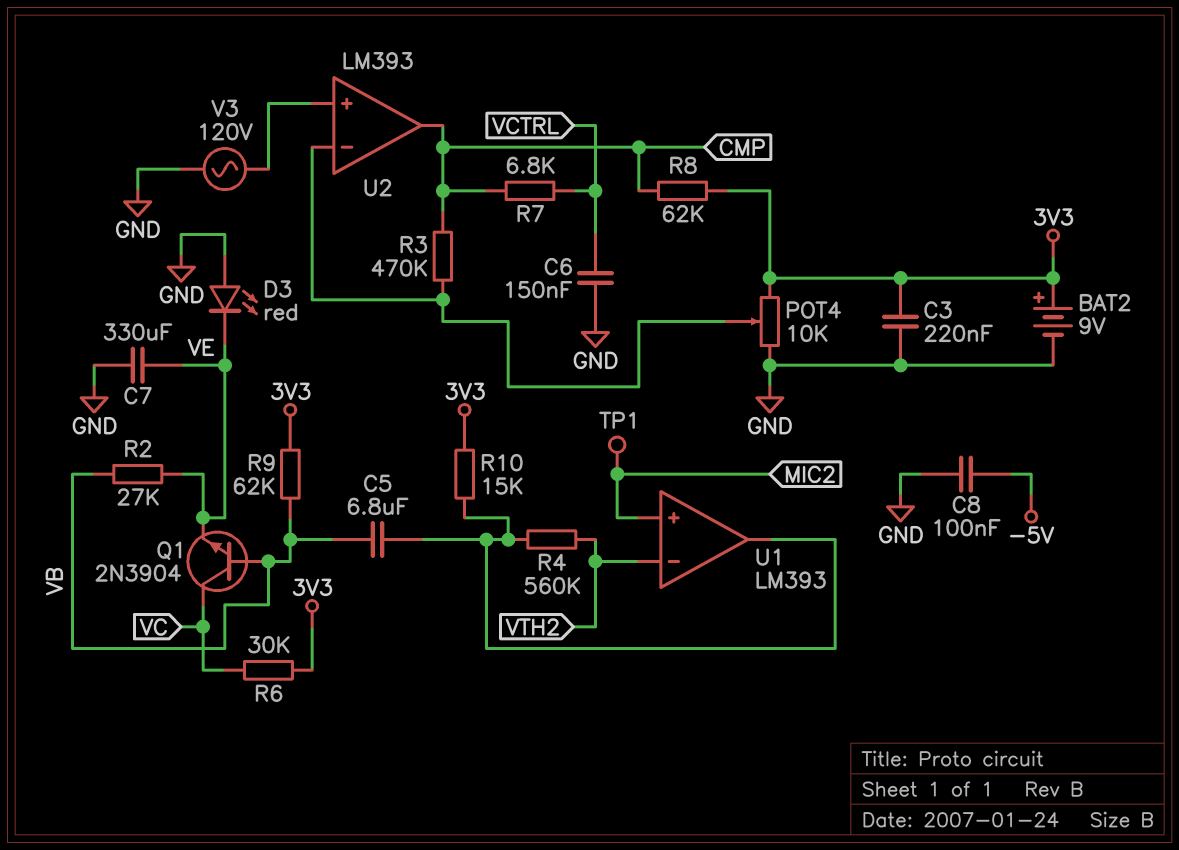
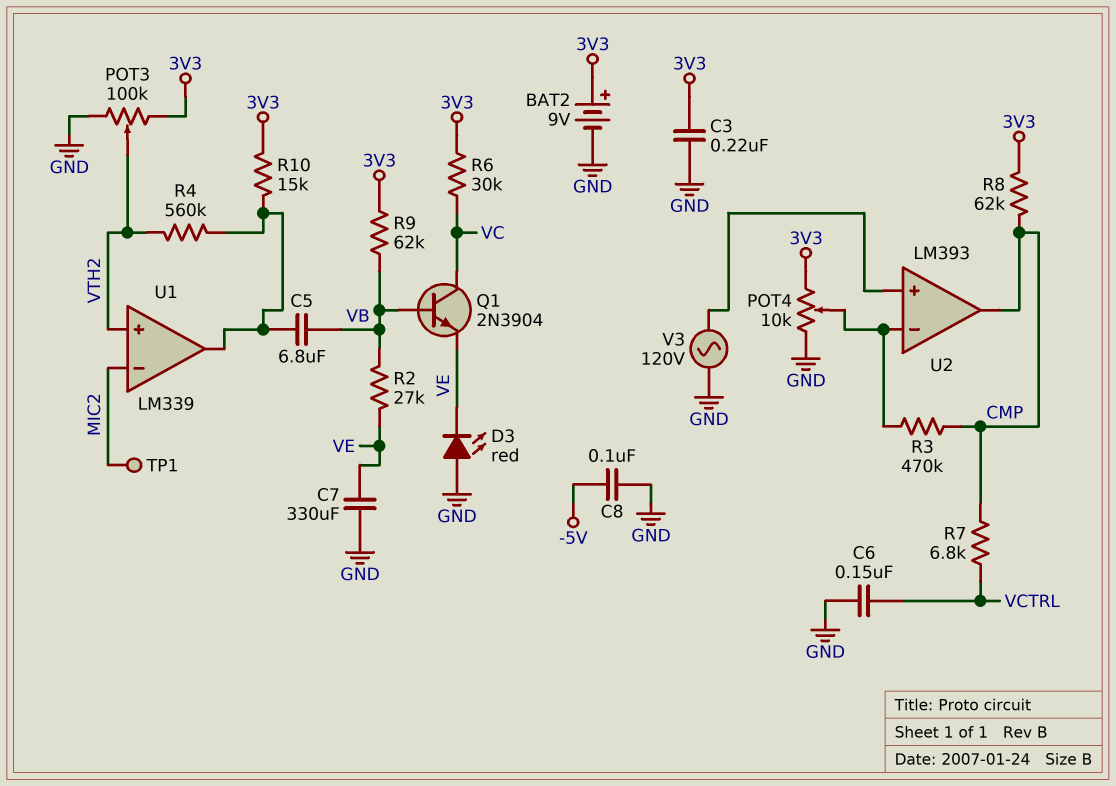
POT3: none -> 100k (3V3, GND, wiper VTH2)
U1: LM393 -> LM339
U1 pin in+: MIC2 -> VTH2
U1 pin in-: VTH2 -> MIC2

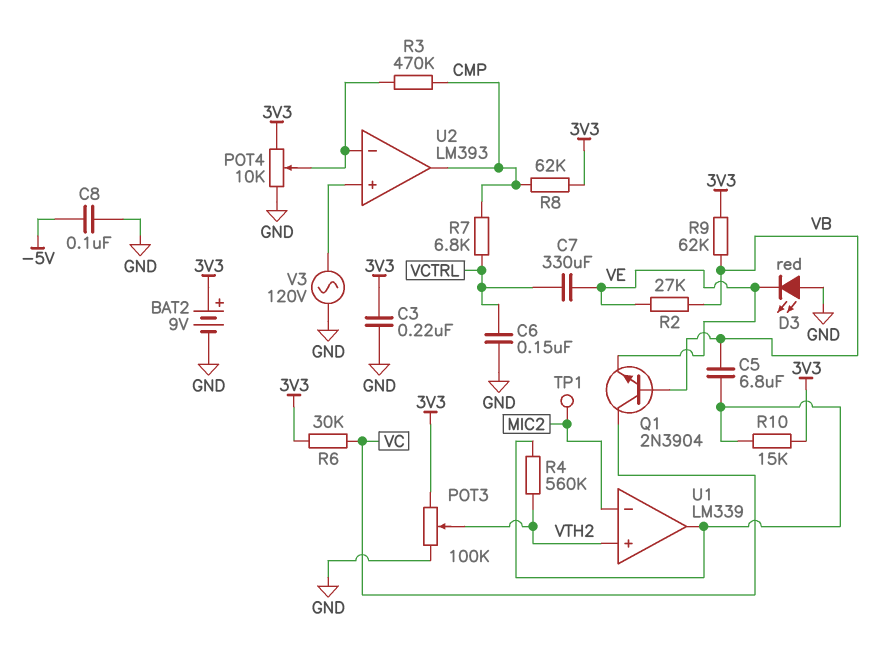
C7: 330uF (GND, VE) -> 330uF (VCTRL, VE)

